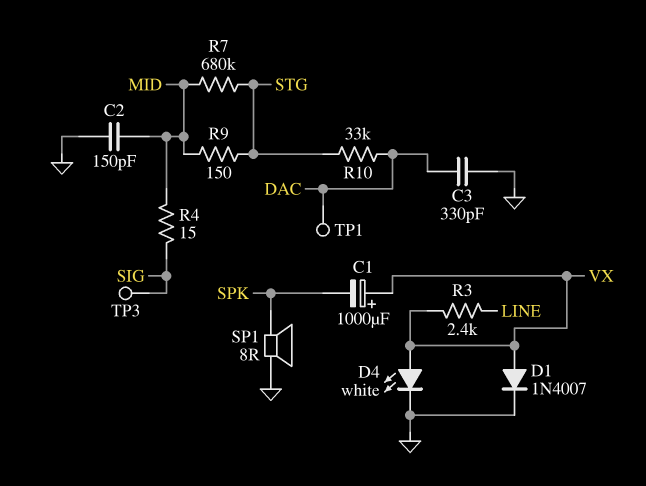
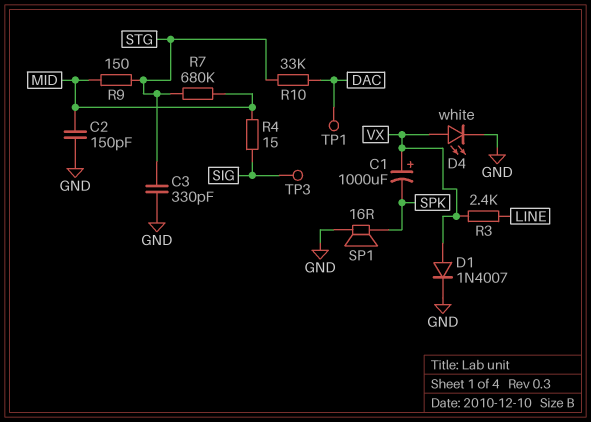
C3: 330pF (DAC, GND) -> 330pF (GND, STG)
SP1: speaker 8R (GND, SPK) -> speaker 16R (GND, SPK)

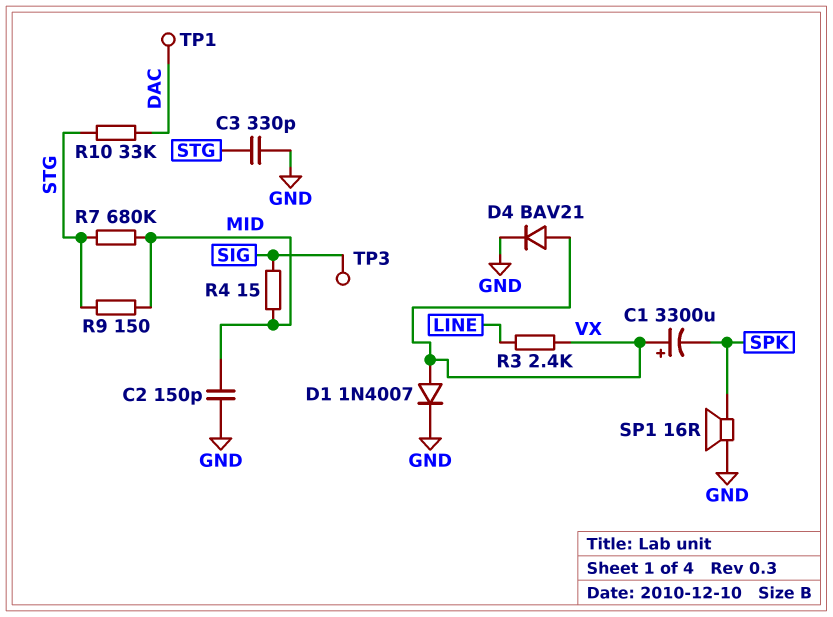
C1: 1000uF (plus VX, minus SPK) -> 3300uF (plus VX, minus SPK)
D4: LED white (A VX, K GND) -> diode BAV21 (A VX, K GND)

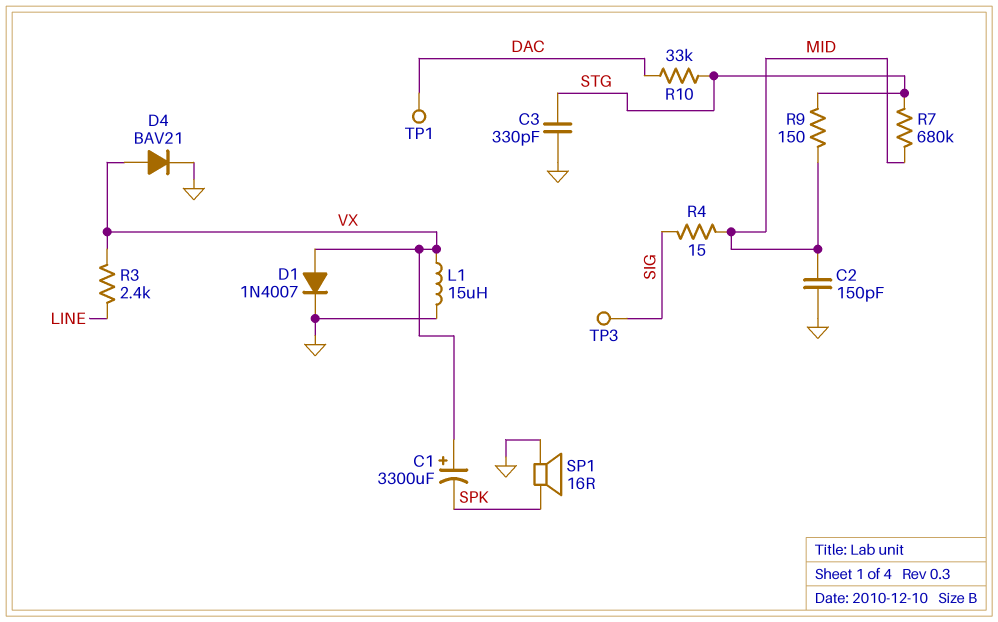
L1: none -> 15uH (GND, VX)

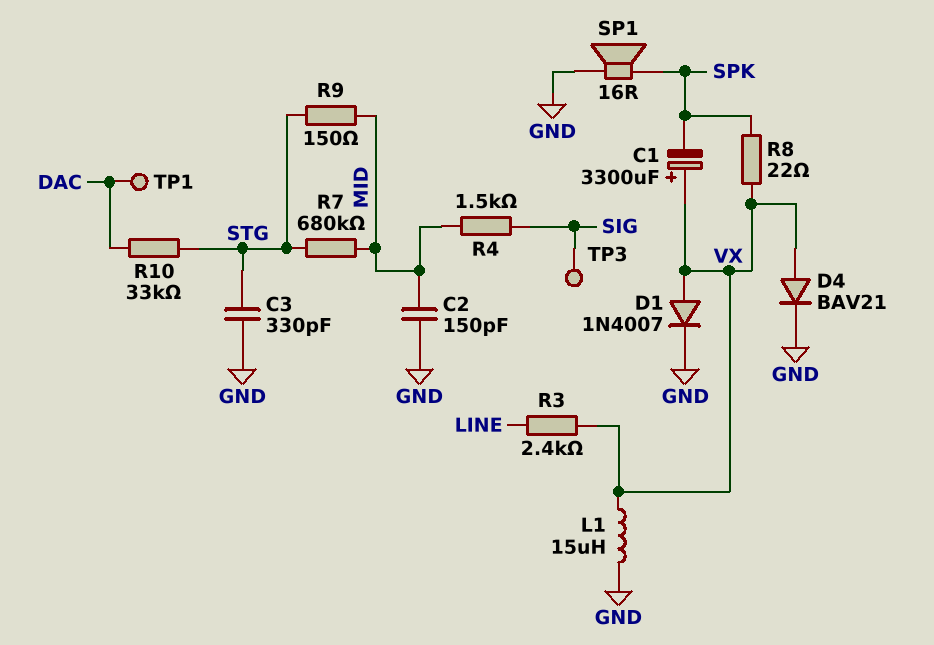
R4: 15 (MID, SIG) -> 1.5k (MID, SIG)
R8: none -> 22 (SPK, VX)

